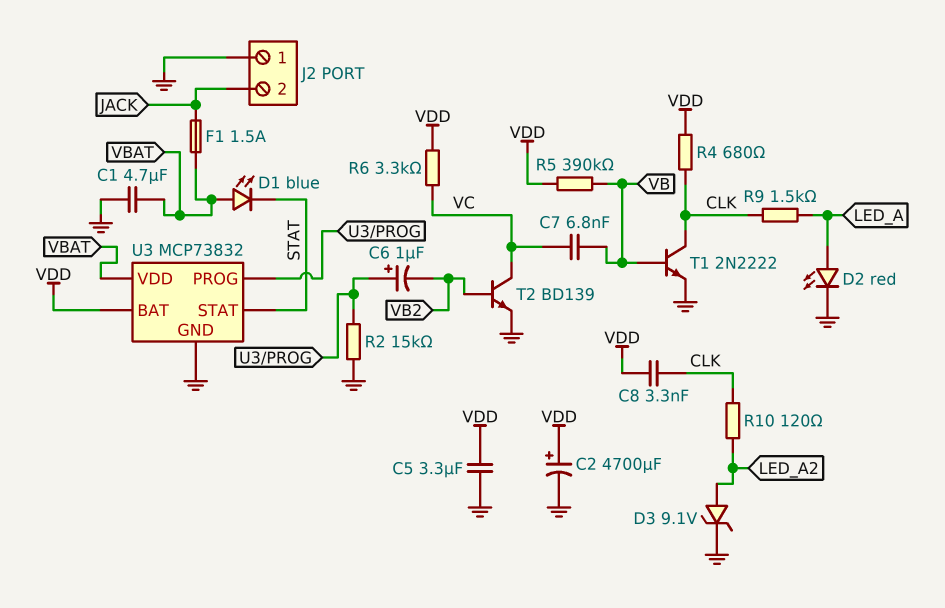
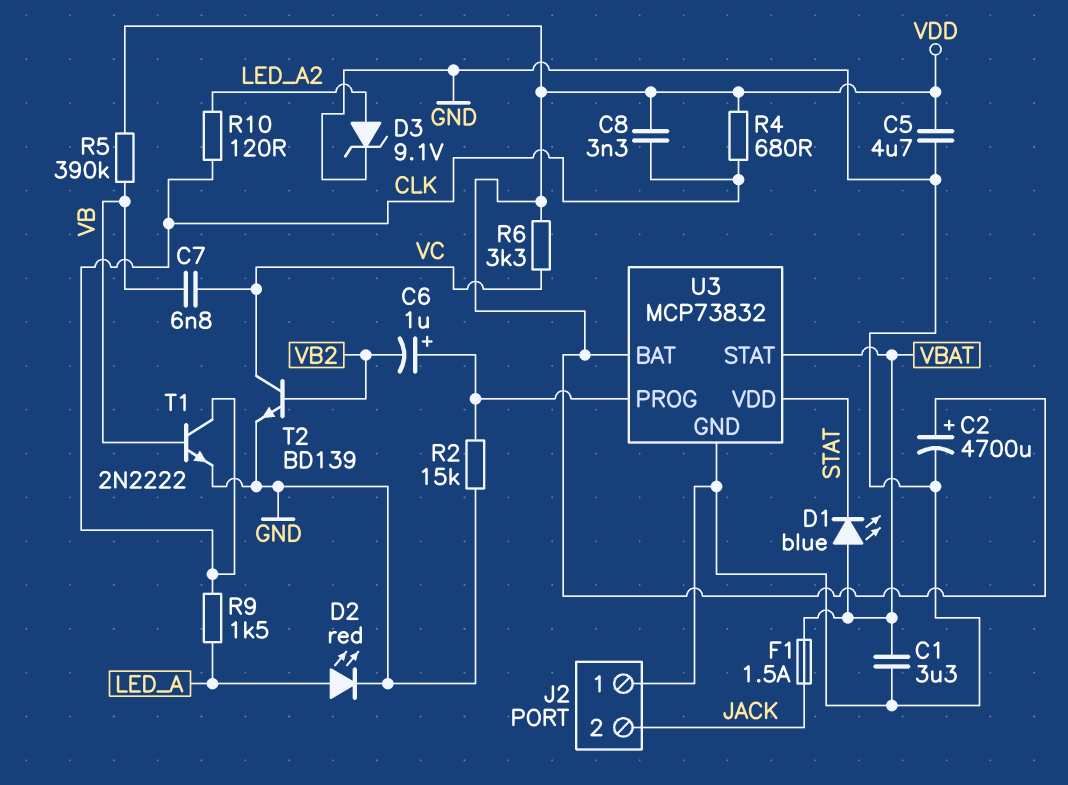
C1: 4.7uF (GND, VBAT) -> 3.3uF (GND, VBAT)
C5: 3.3uF (GND, VDD) -> 4.7uF (GND, VDD)
U3 pin STAT: STAT -> VBAT
U3 pin VDD: VBAT -> STAT

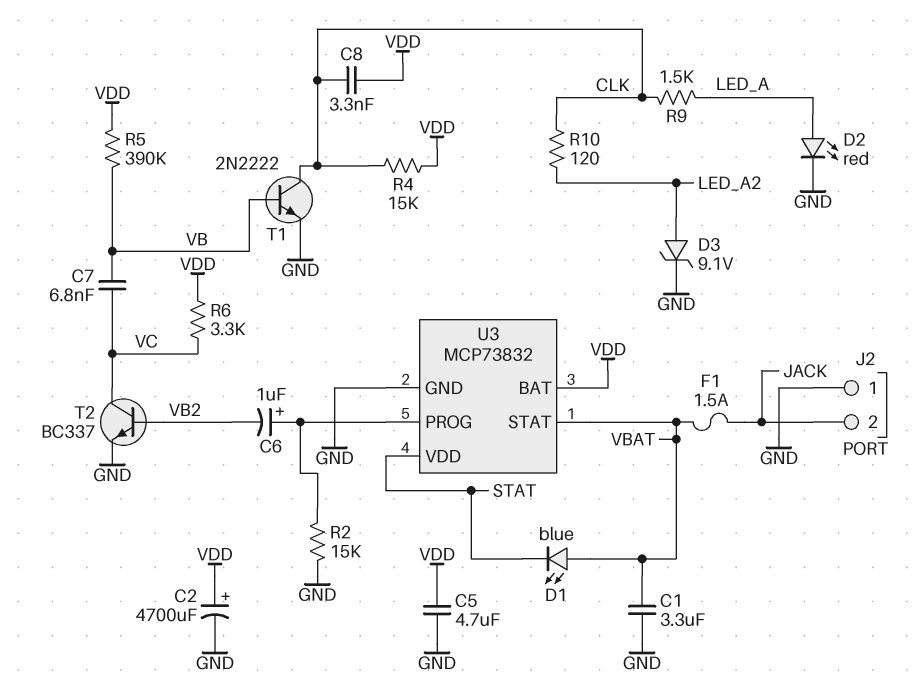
R4: 680 (CLK, VDD) -> 15k (CLK, VDD)
T2: NPN BD139 (B VB2, C VC, E GND) -> NPN BC337 (B VB2, C VC, E GND)

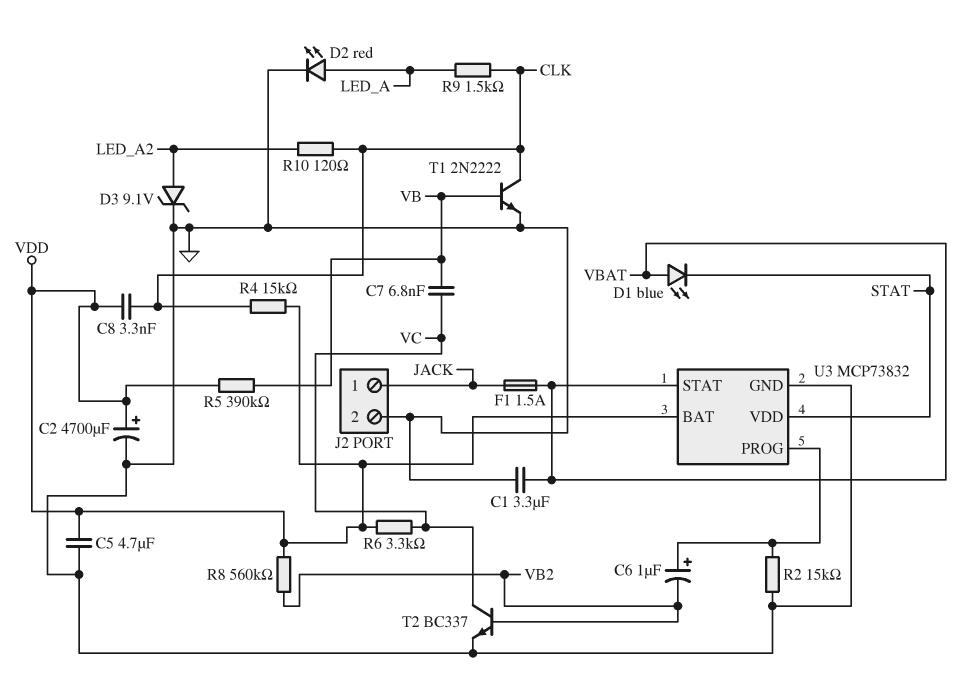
J2 pin 1: GND -> JACK
J2 pin 2: JACK -> GND
R8: none -> 560k (VB2, VDD)

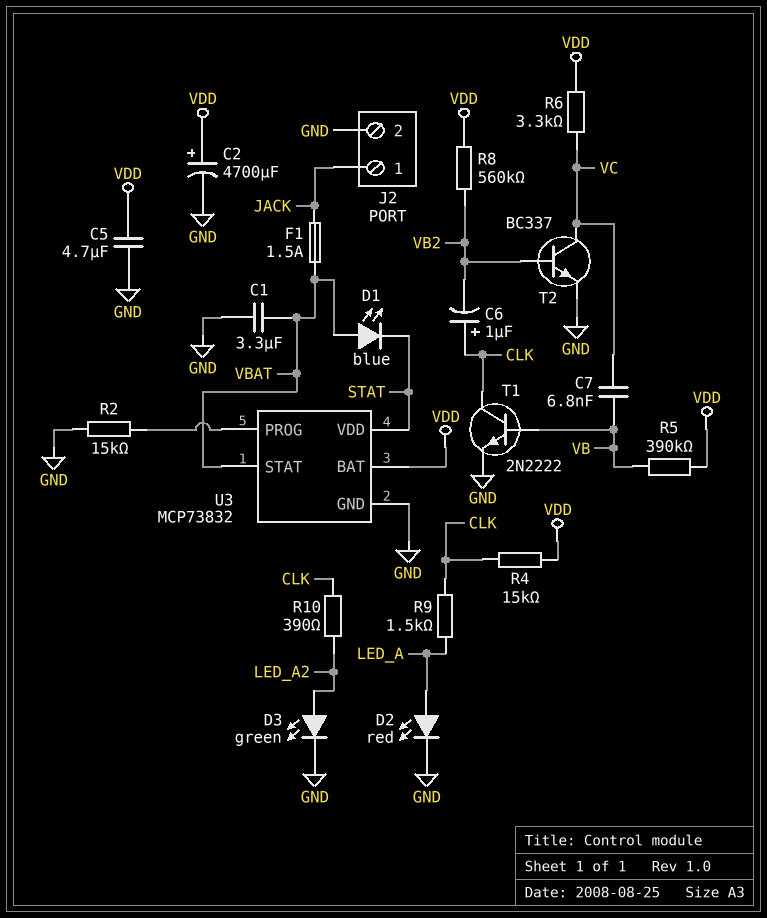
C6: 1uF (plus U3/PROG, minus VB2) -> 1uF (plus CLK, minus VB2)
C8: 3.3nF (CLK, VDD) -> none
D3: zener 9.1V (A LED_A2, K GND) -> LED green (A LED_A2, K GND)
R10: 120 (CLK, LED_A2) -> 390 (CLK, LED_A2)

